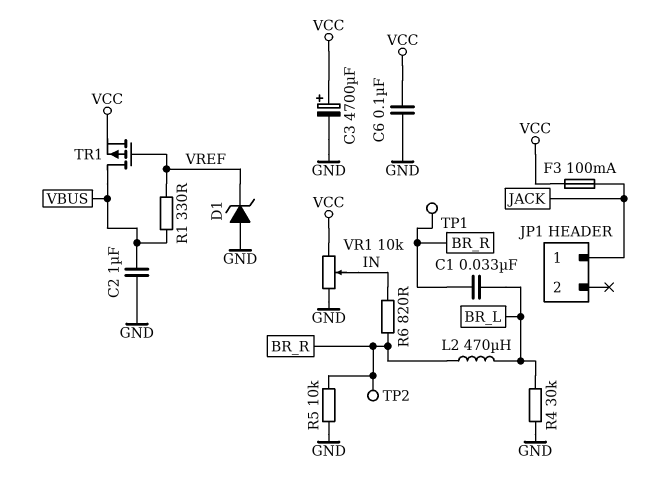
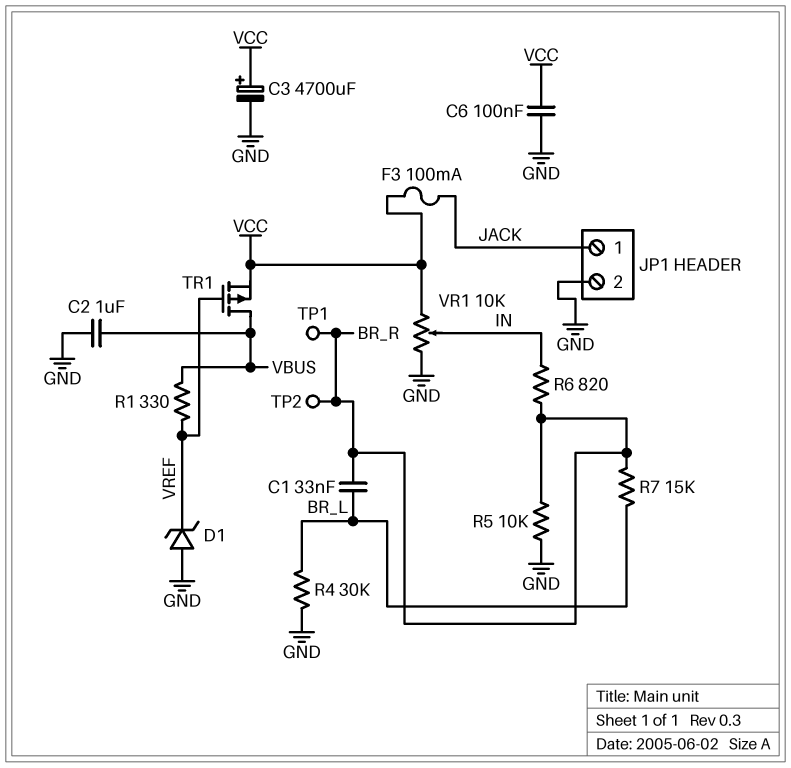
JP1 pin 2: none -> GND
L2: 470uH (BR_L, BR_R) -> none
R7: none -> 15k (BR_L, BR_R)

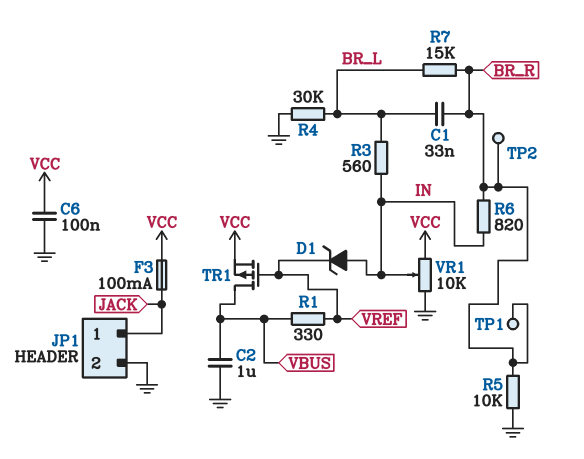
C3: 4700uF (plus VCC, minus GND) -> none
D1: zener (A GND, K VREF) -> zener (A IN, K VREF)
R3: none -> 560 (BR_L, IN)

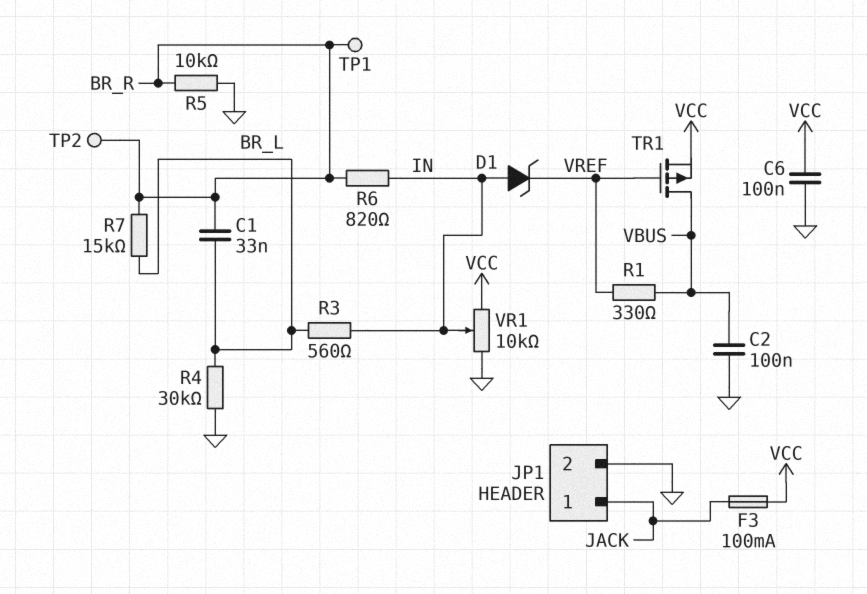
C2: 1uF (GND, VBUS) -> 100nF (GND, VBUS)

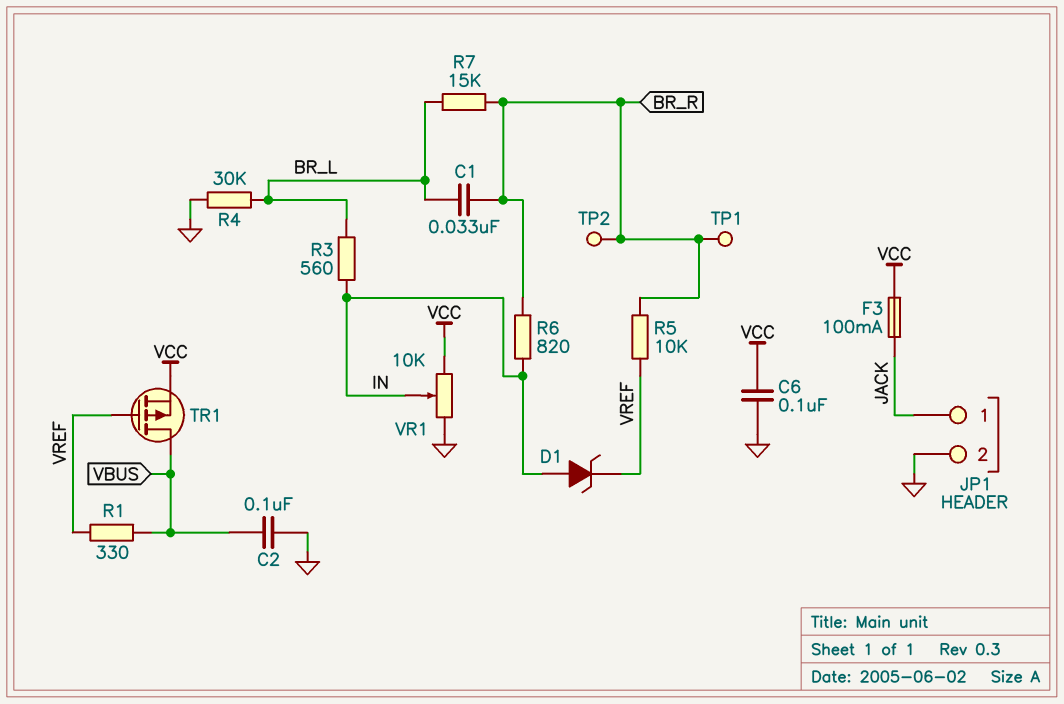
R5: 10k (BR_R, GND) -> 10k (BR_R, VREF)

